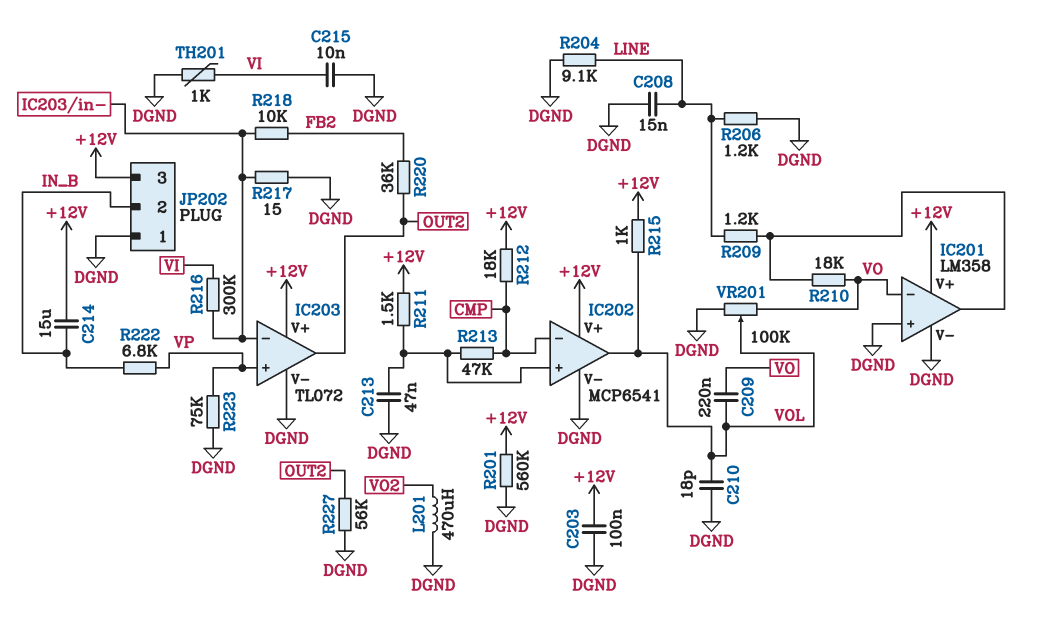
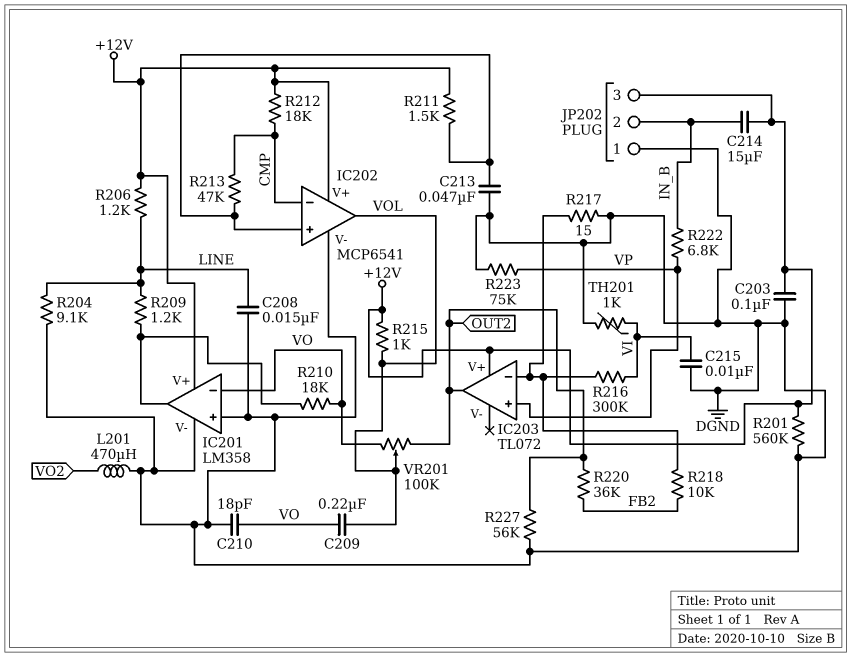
C210: 18pF (DGND, VOL) -> 18pF (DGND, VO)
IC203 pin V-: DGND -> none
R206: 1.2k (DGND, LINE) -> 1.2k (+12V, LINE)
VR201: 100k (DGND, VO, wiper VOL) -> 100k (OUT2, VO, wiper VOL)

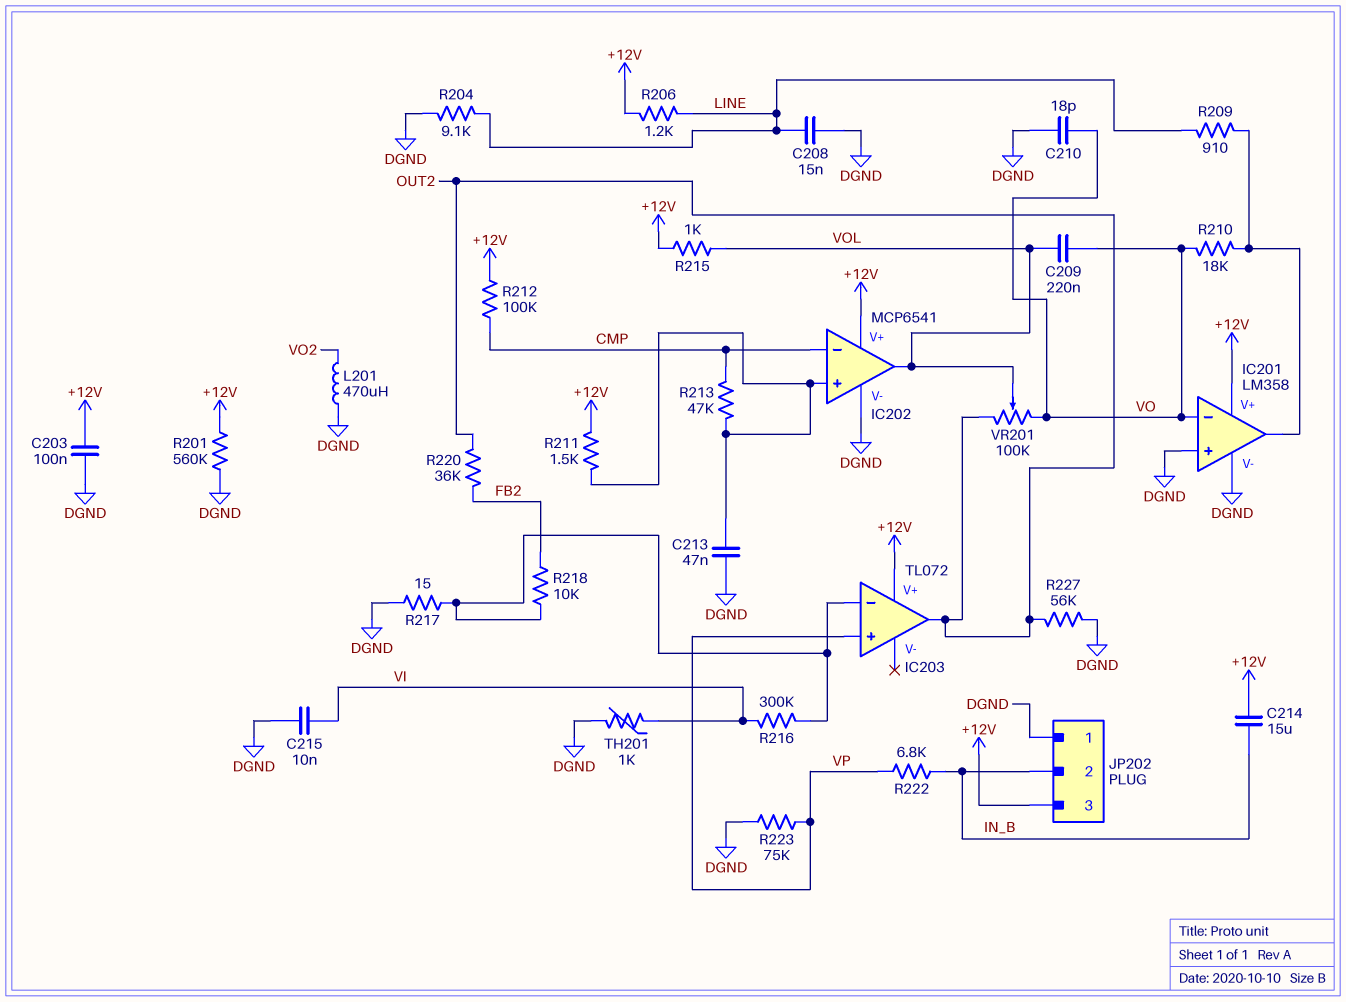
R209: 1.2k (IC201/out, LINE) -> 910 (IC201/out, LINE)
R212: 18k (+12V, CMP) -> 100k (+12V, CMP)

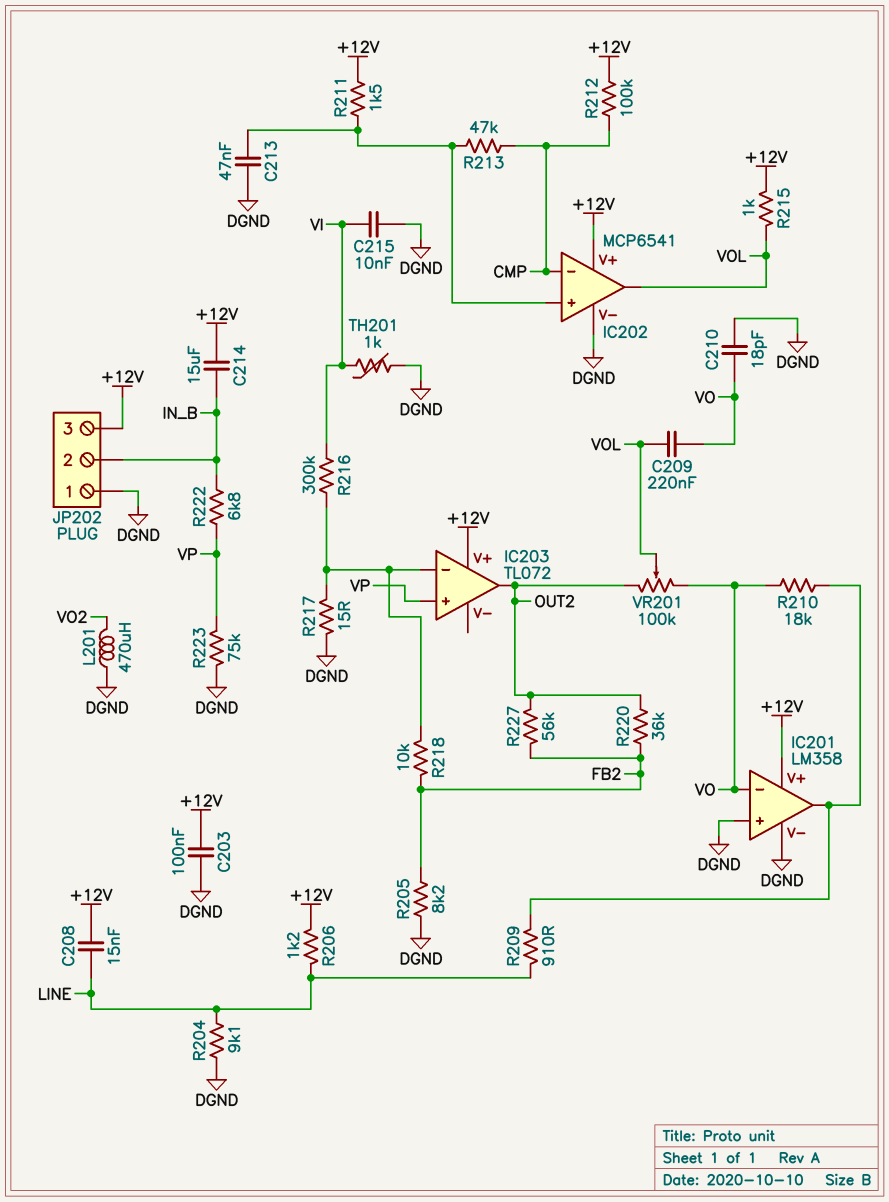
C208: 15nF (DGND, LINE) -> 15nF (+12V, LINE)
R201: 560k (+12V, DGND) -> none
R205: none -> 8.2k (DGND, FB2)
R227: 56k (DGND, OUT2) -> 56k (FB2, OUT2)

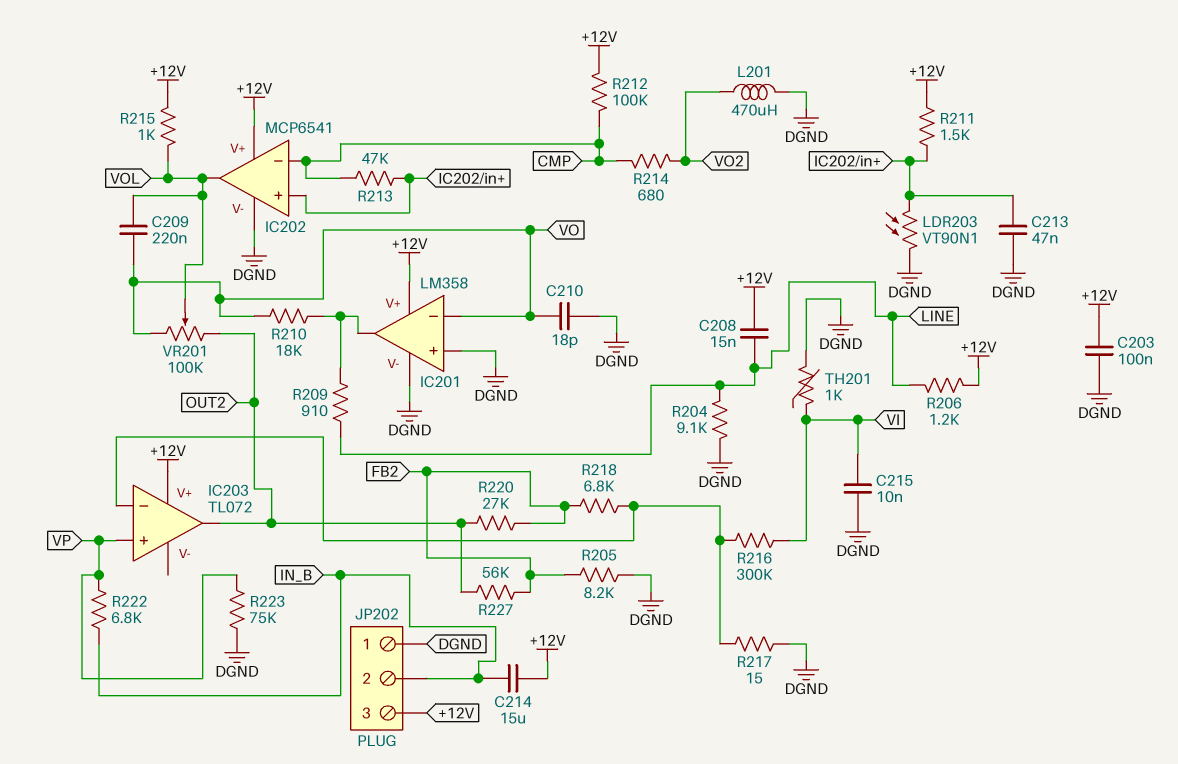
LDR203: none -> VT90N1 (DGND, IC202/in+)
R214: none -> 680 (CMP, VO2)
R218: 10k (FB2, IC203/in-) -> 6.8k (FB2, IC203/in-)
R220: 36k (FB2, OUT2) -> 27k (FB2, OUT2)

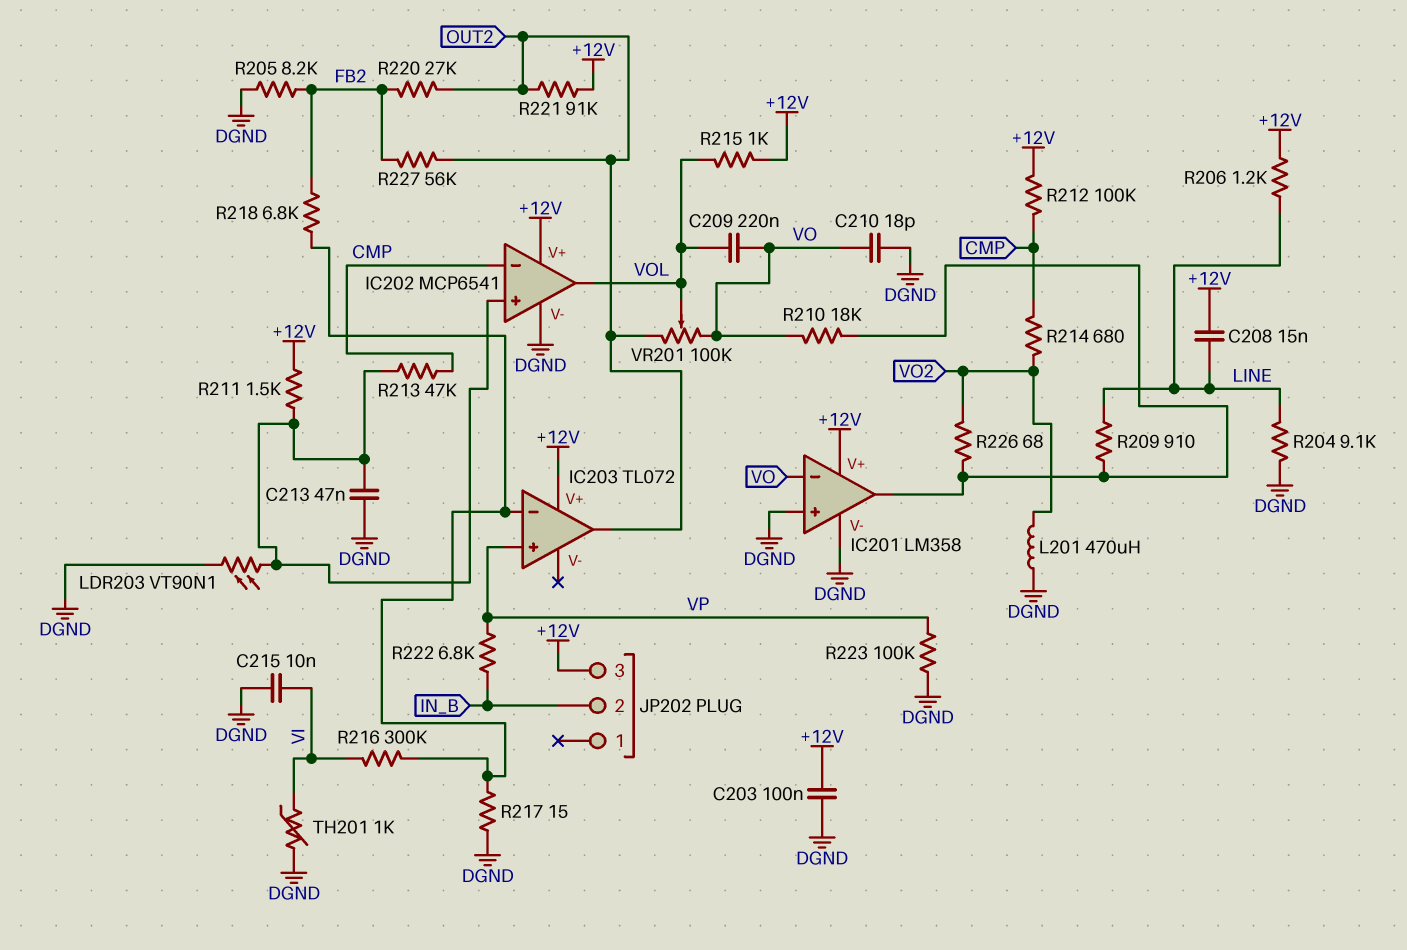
C214: 15uF (+12V, IN_B) -> none
JP202 pin 1: DGND -> none
R221: none -> 91k (+12V, OUT2)
R223: 75k (DGND, VP) -> 100k (DGND, VP)
R226: none -> 68 (IC201/out, VO2)

